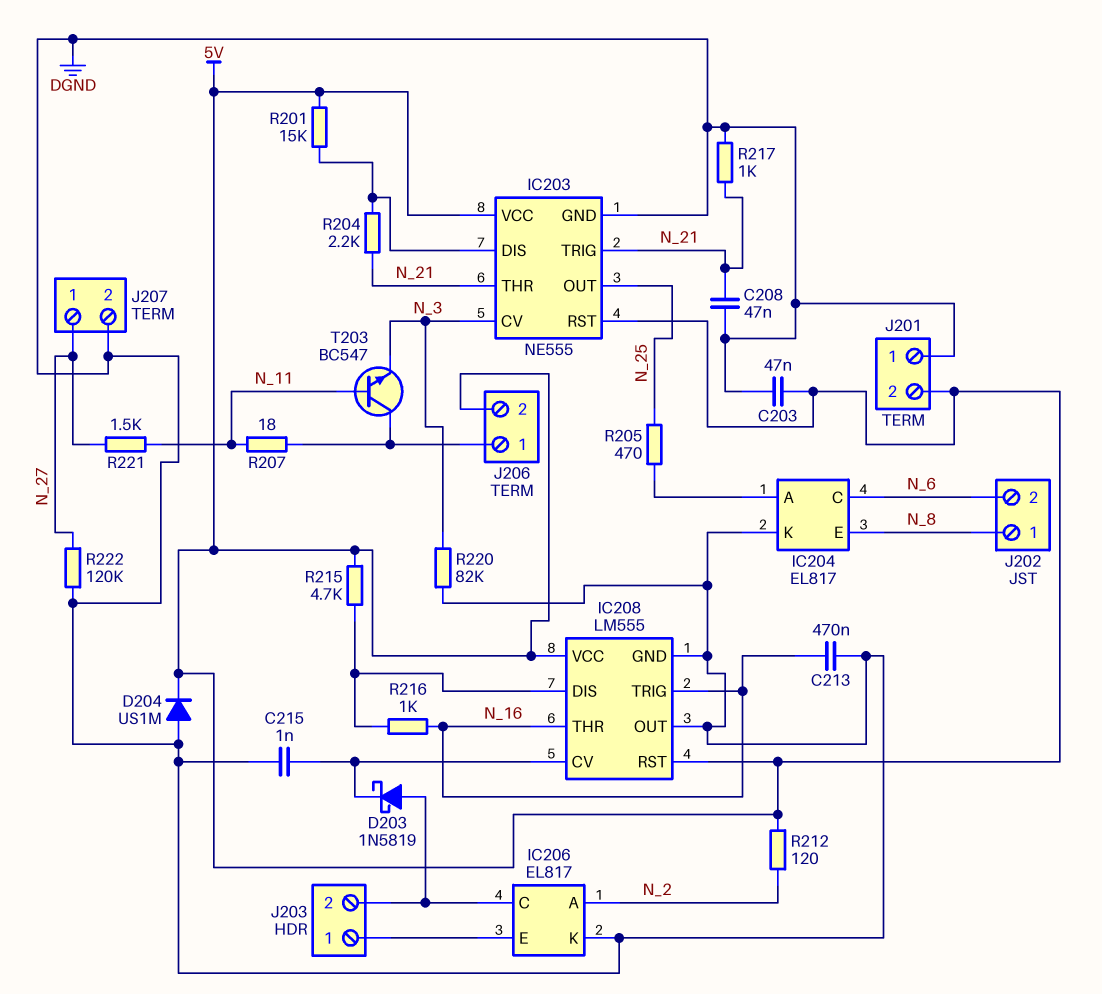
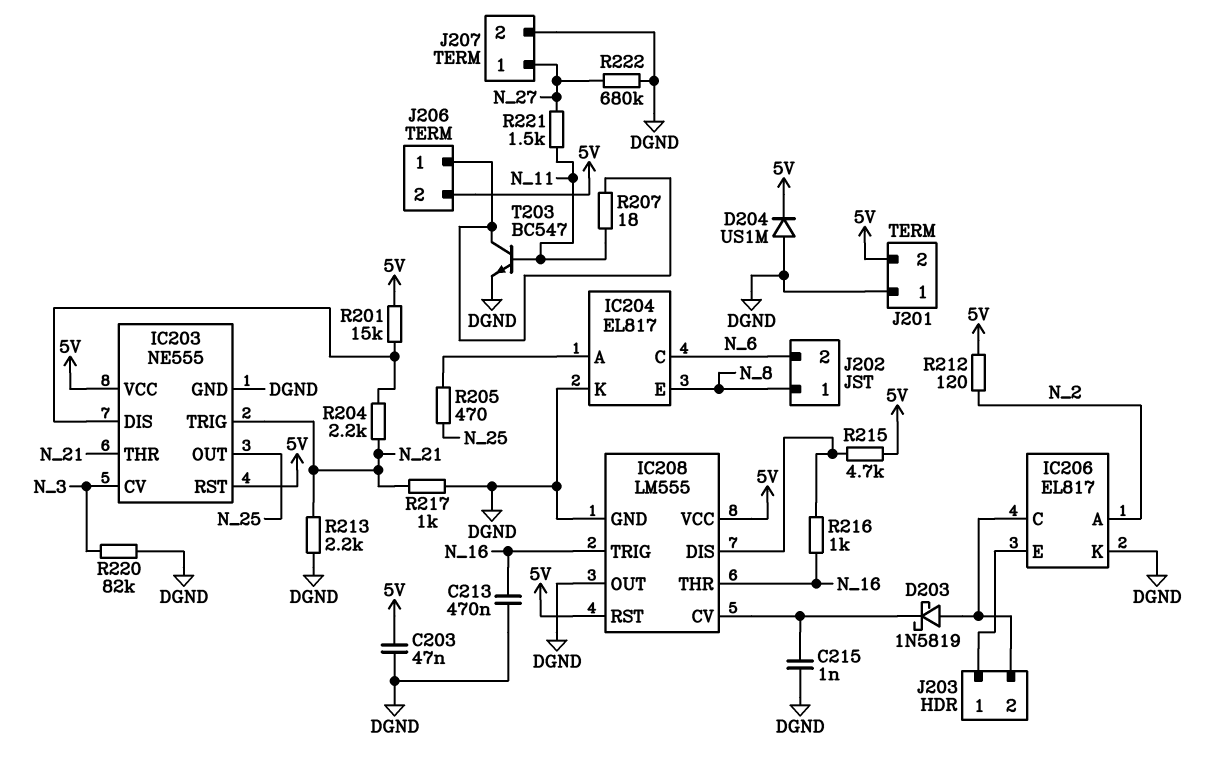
C208: 47nF (DGND, N_21) -> none
R213: none -> 2.2k (DGND, N_21)
R222: 120k (DGND, N_27) -> 680k (DGND, N_27)
T203: NPN BC547 (B N_11, C J206/1, E N_3) -> NPN BC547 (B N_11, C J206/1, E DGND)

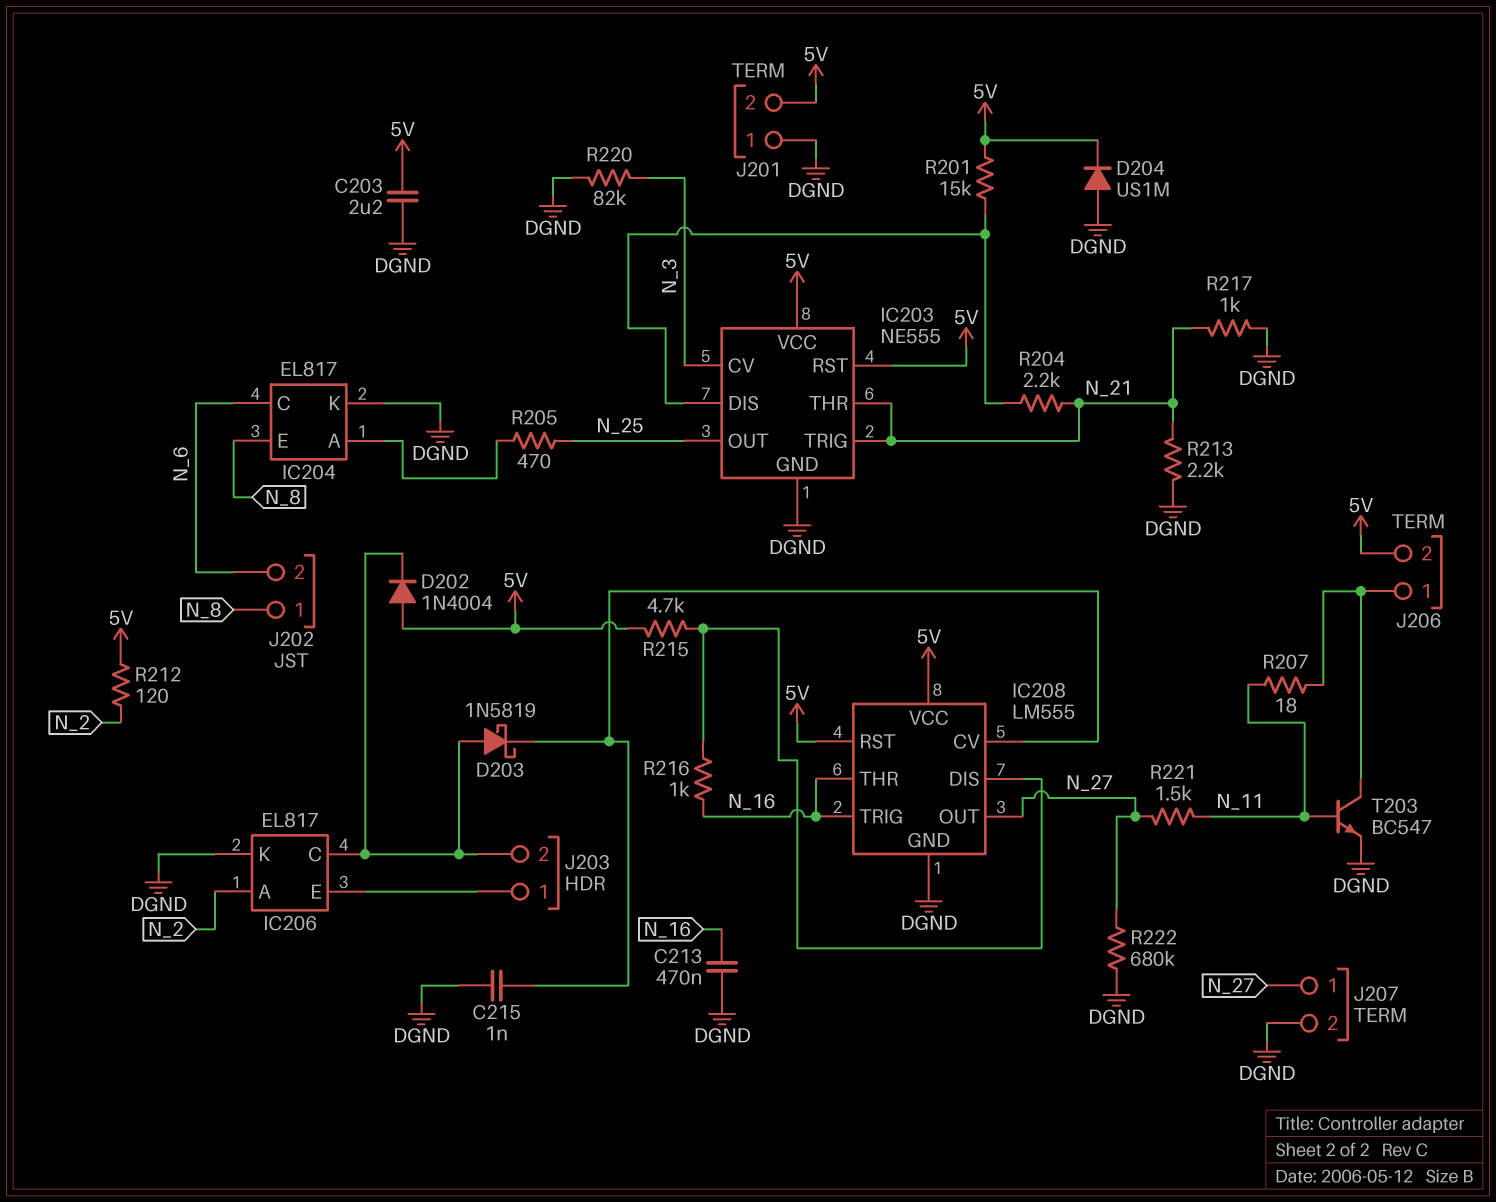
C203: 47nF (5V, DGND) -> 2.2uF (5V, DGND)
D202: none -> diode 1N4004 (A 5V, K IC206/C)
IC208 pin OUT: DGND -> N_27

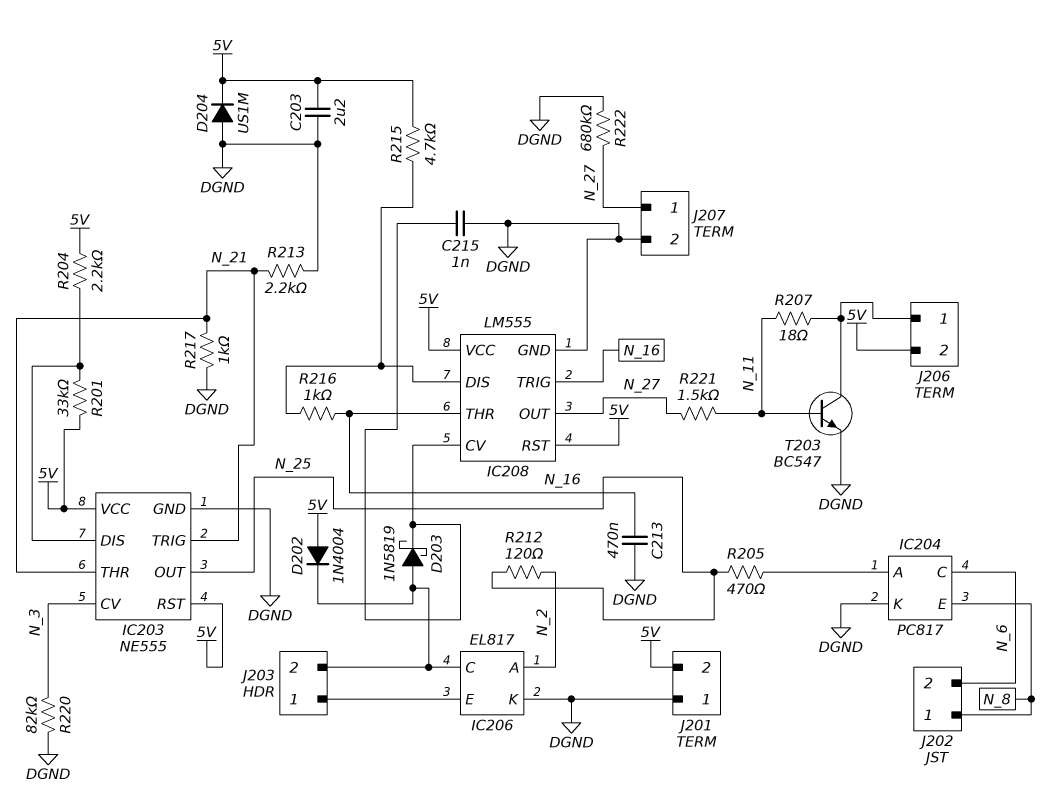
IC204: EL817 -> PC817
R201: 15k (5V, IC203/DIS) -> 33k (5V, IC203/DIS)
R204: 2.2k (IC203/DIS, N_21) -> 2.2k (5V, IC203/DIS)
R212: 120 (5V, N_2) -> 120 (N_2, N_25)

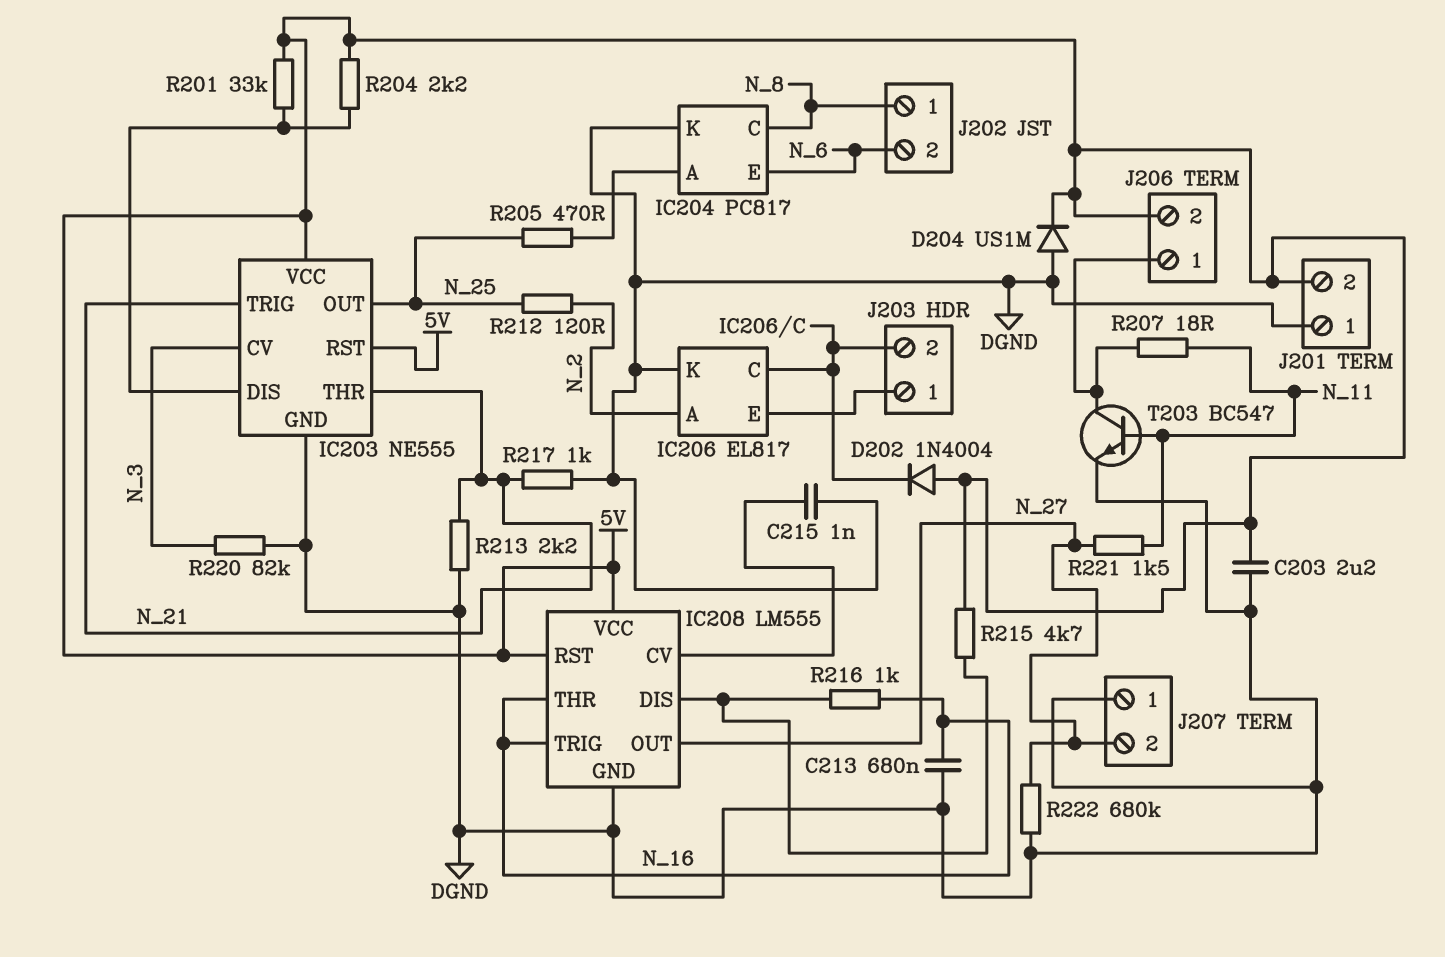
C213: 470nF (DGND, N_16) -> 680nF (DGND, N_16)
D203: schottky 1N5819 (A IC206/C, K IC208/CV) -> none
IC204 pin C: N_6 -> N_8
IC204 pin E: N_8 -> N_6
J207 pin 1: N_27 -> DGND
J207 pin 2: DGND -> N_27

